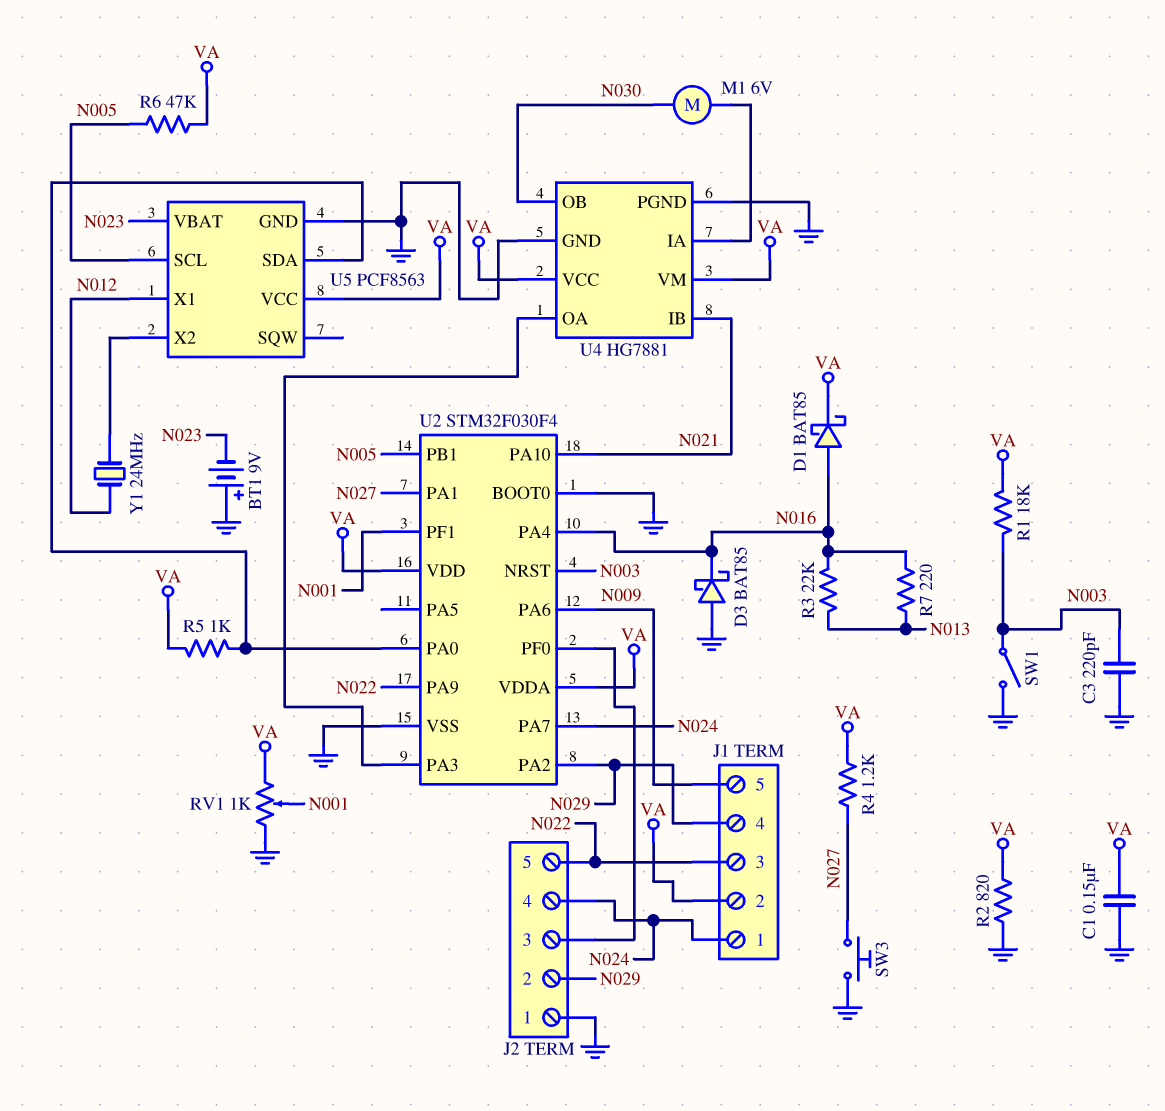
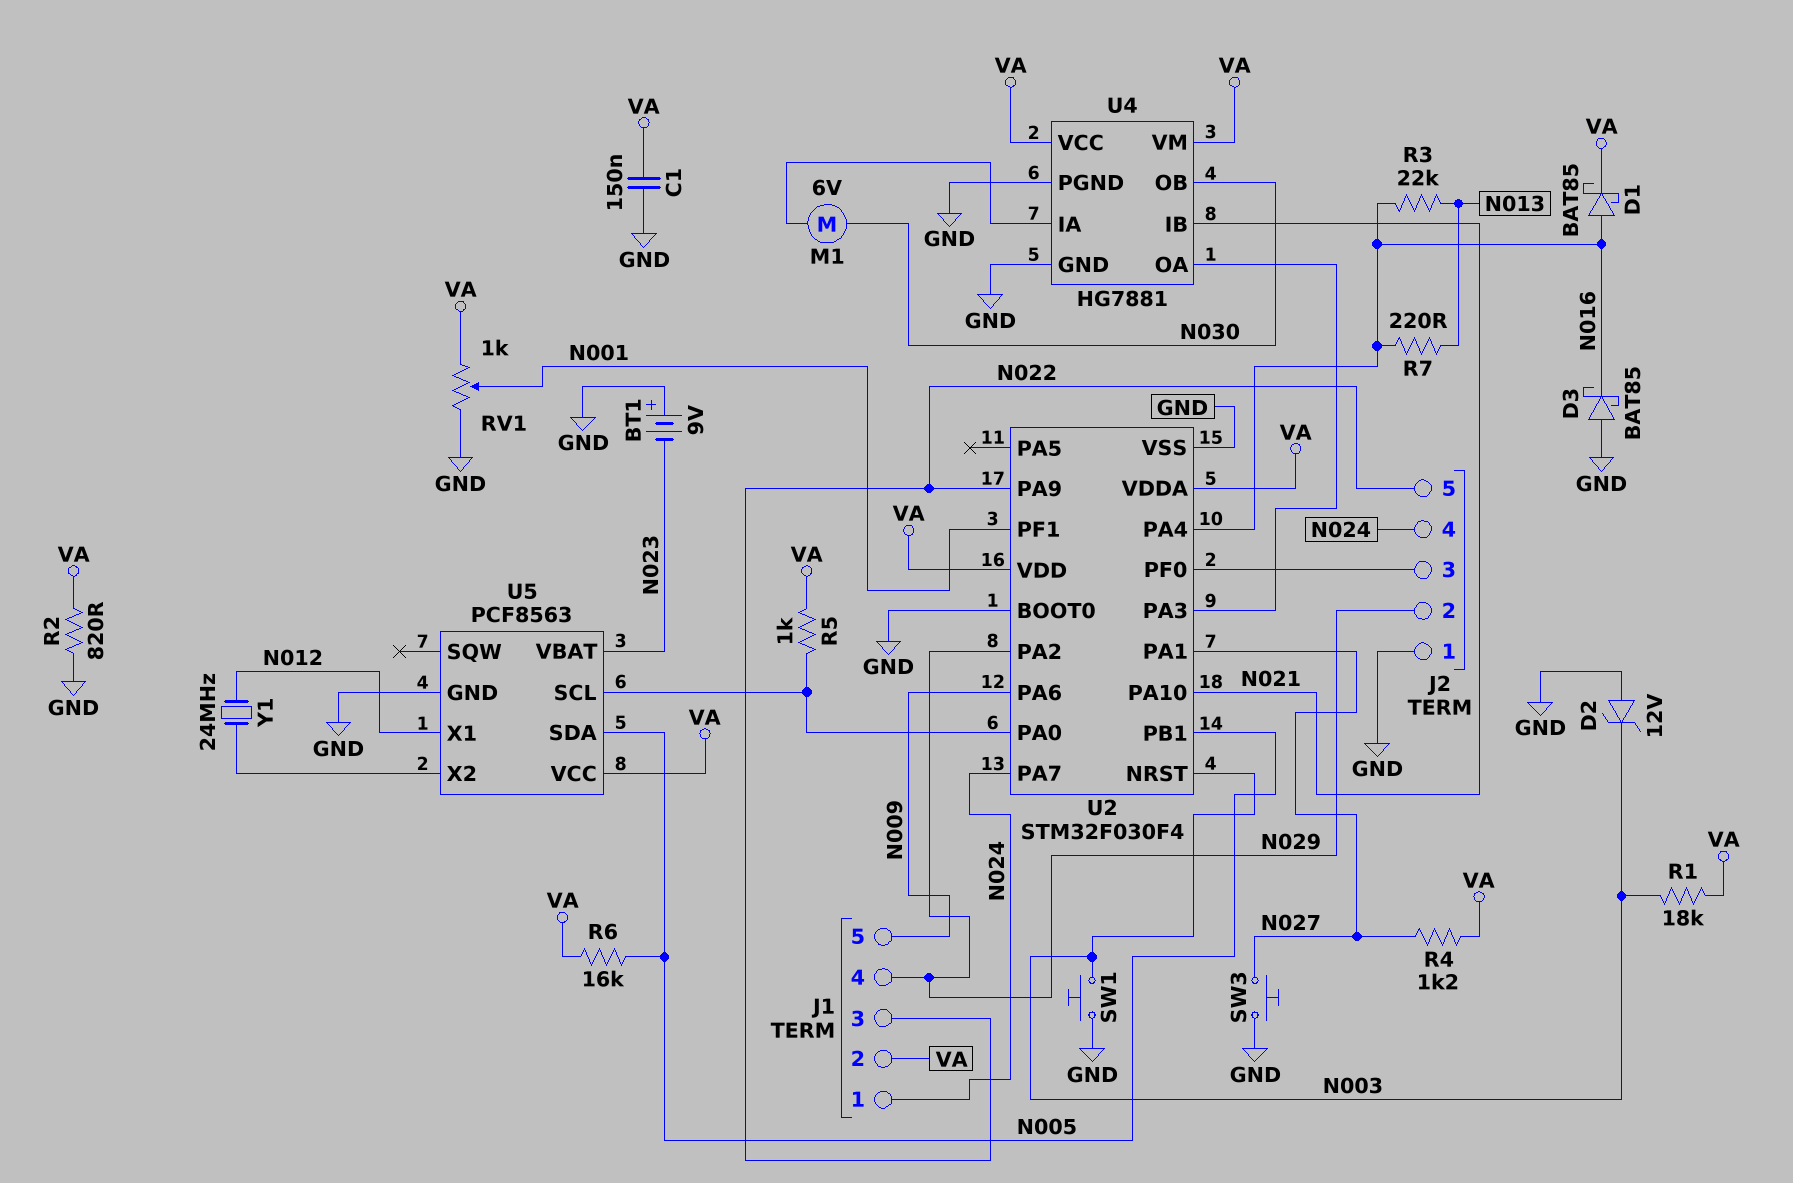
C3: 220pF (GND, N003) -> none
D2: none -> zener 12V (A GND, K N003)
R6: 47k (N005, VA) -> 16k (N005, VA)
SW1: switch (GND, N003) -> button (GND, N003)
U5 pin SCL: N005 -> U2/PA0
U5 pin SDA: U2/PA0 -> N005

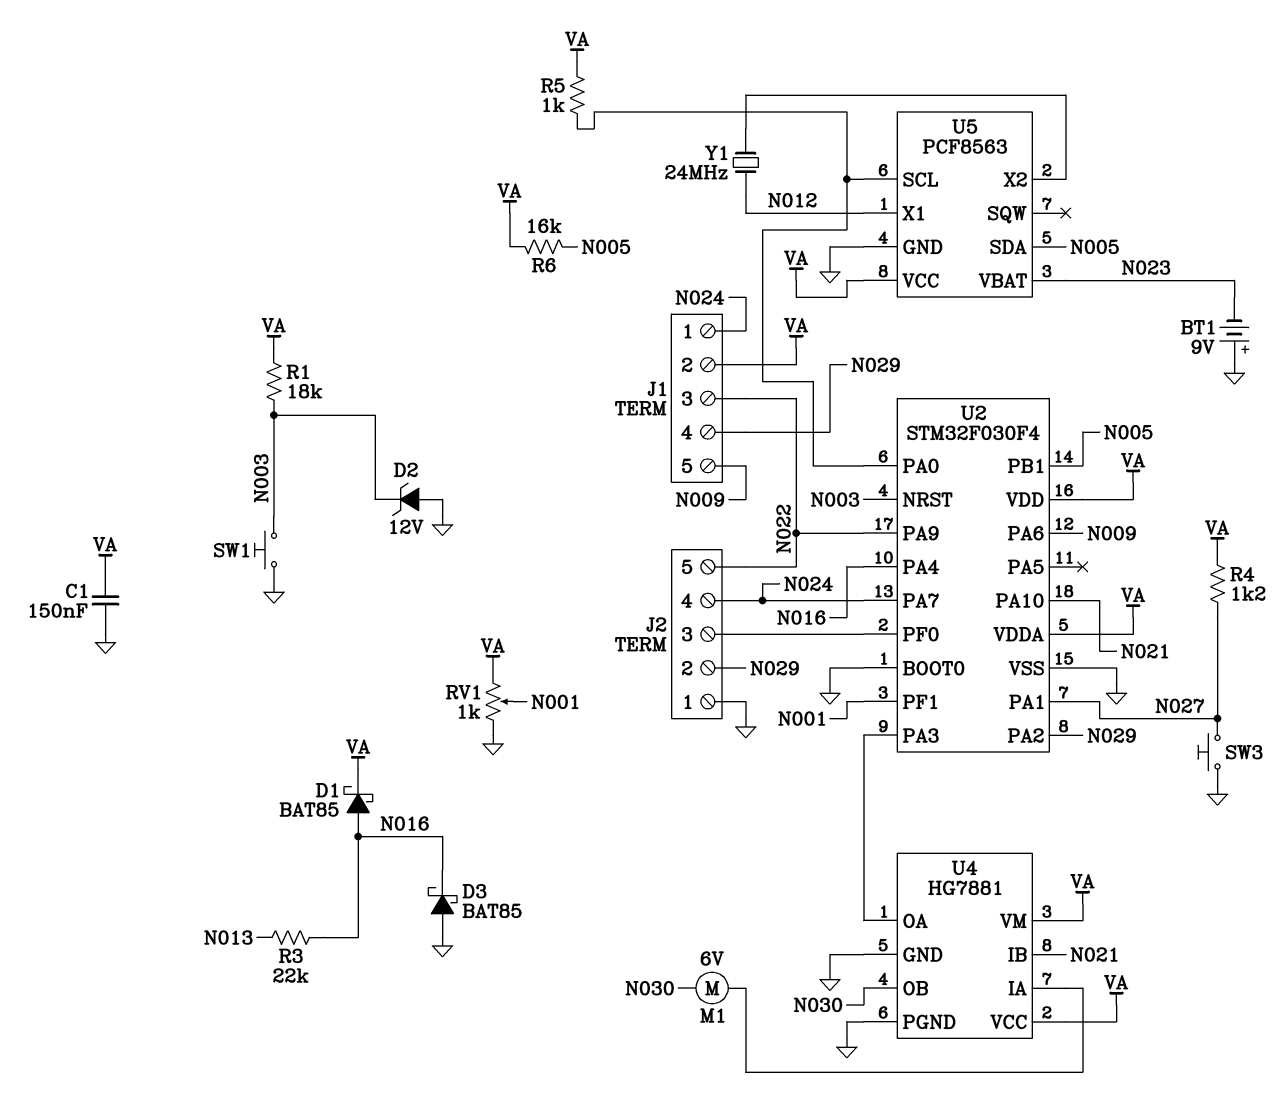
R2: 820 (GND, VA) -> none
R7: 220 (N013, N016) -> none

